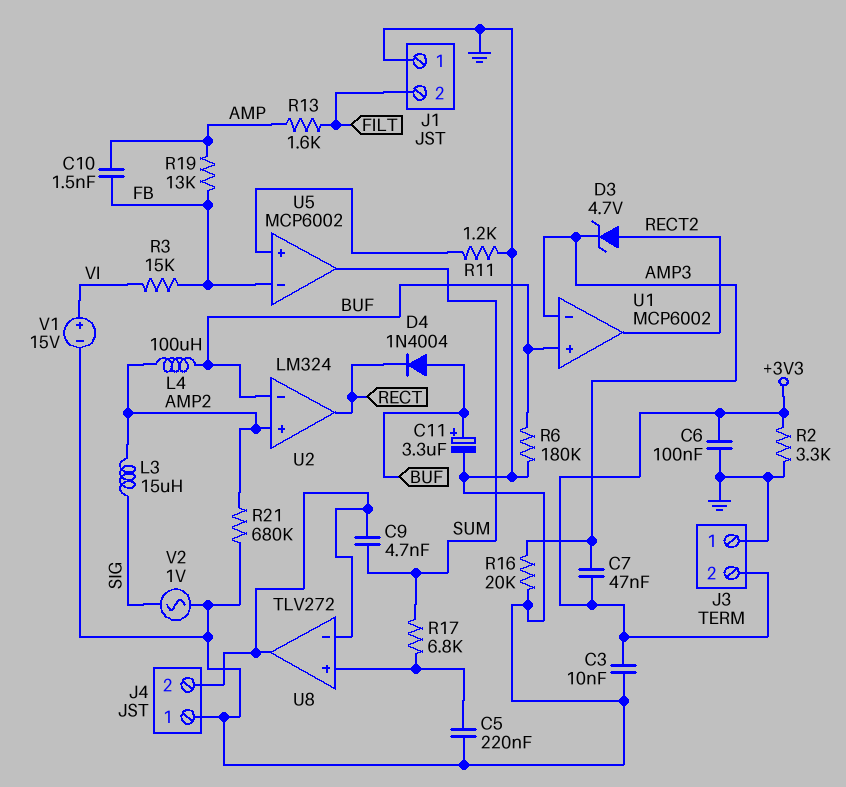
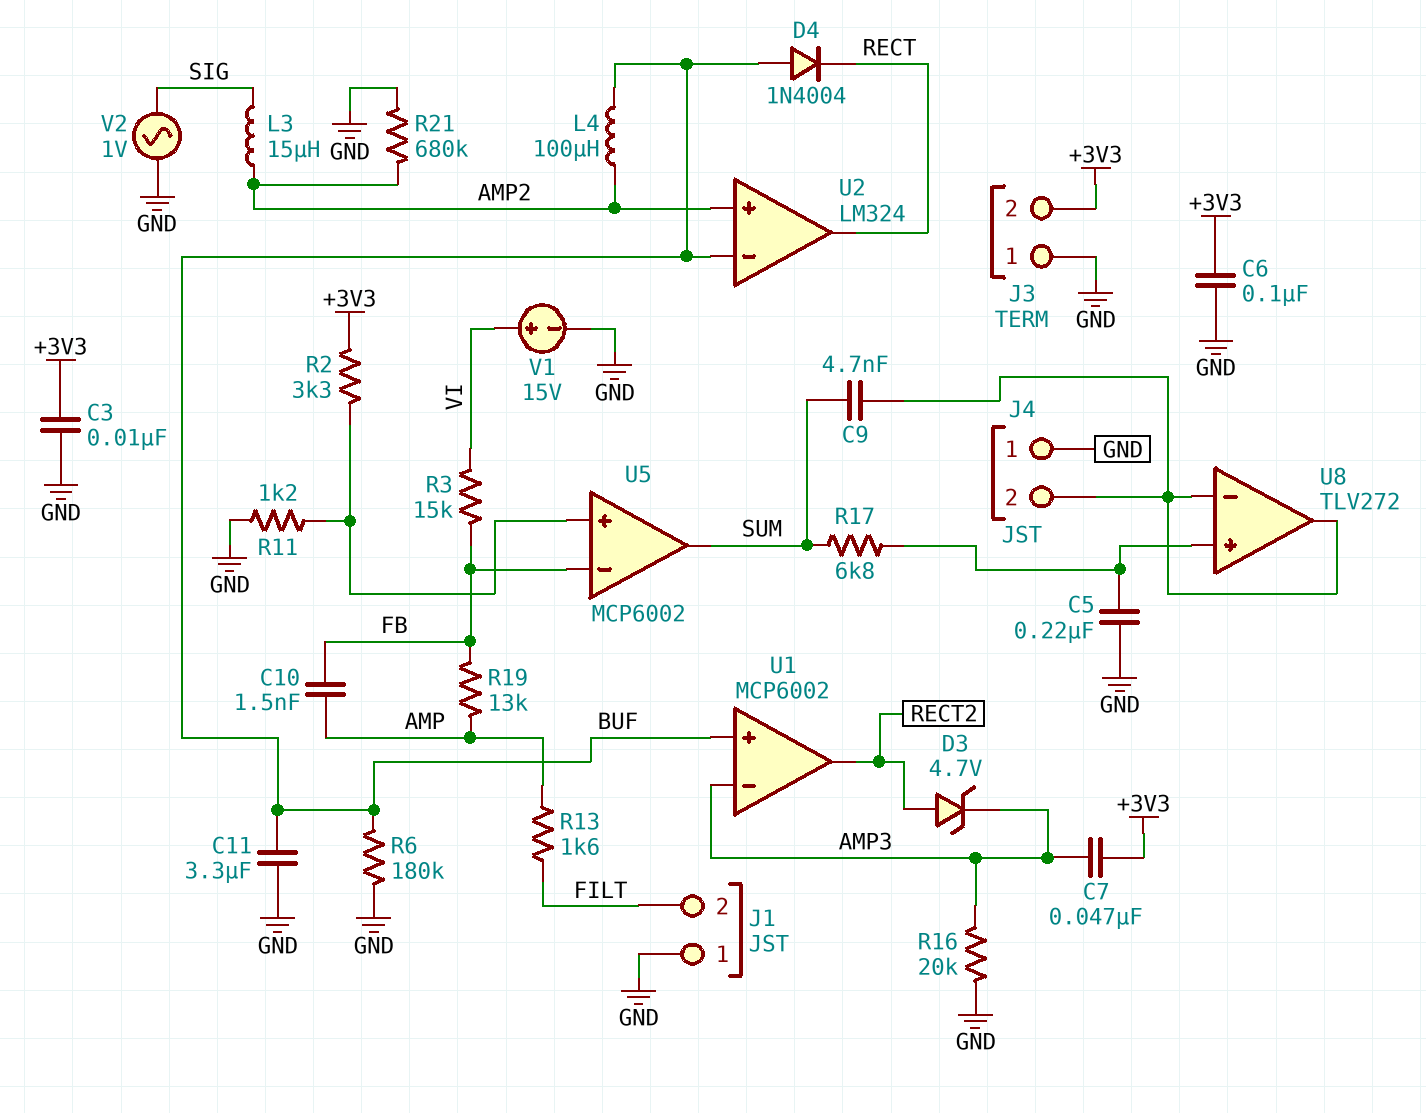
C11: 3.3uF (plus BUF, minus GND) -> 3.3uF (BUF, GND)
R2: 3.3k (+3V3, GND) -> 3.3k (+3V3, U5/in+)

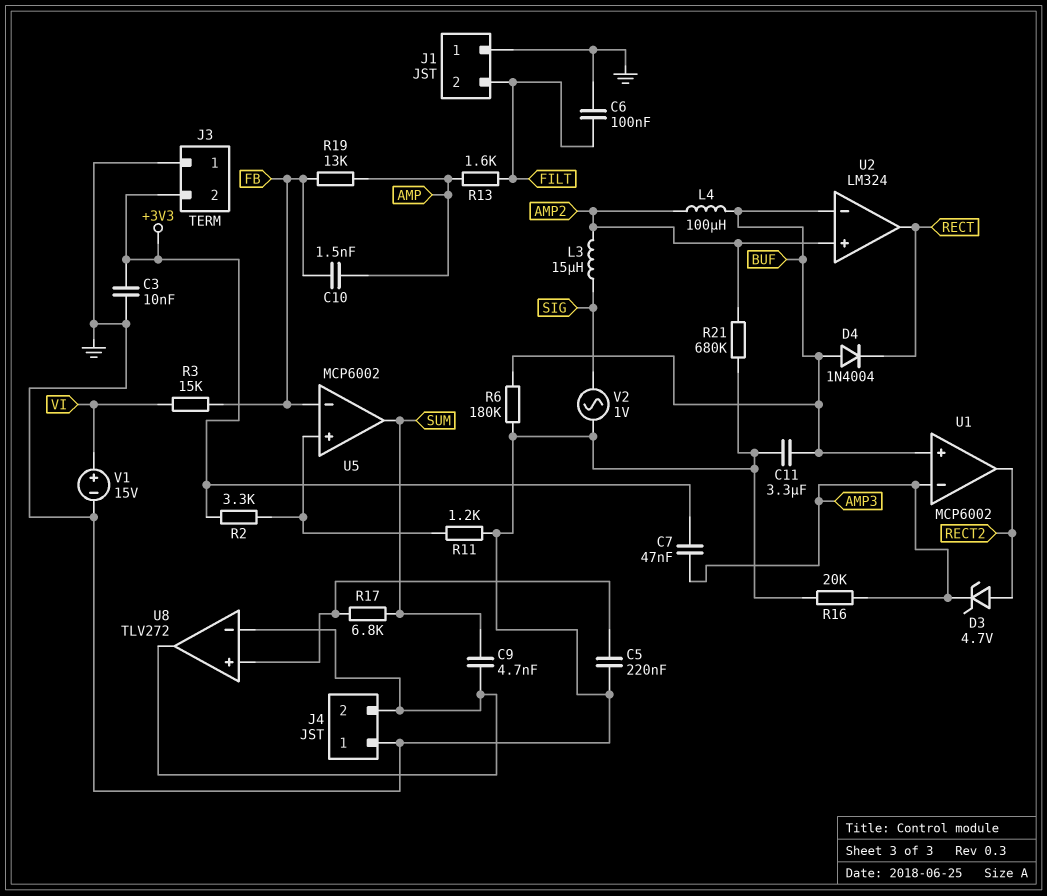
C6: 100nF (+3V3, GND) -> 100nF (FILT, GND)

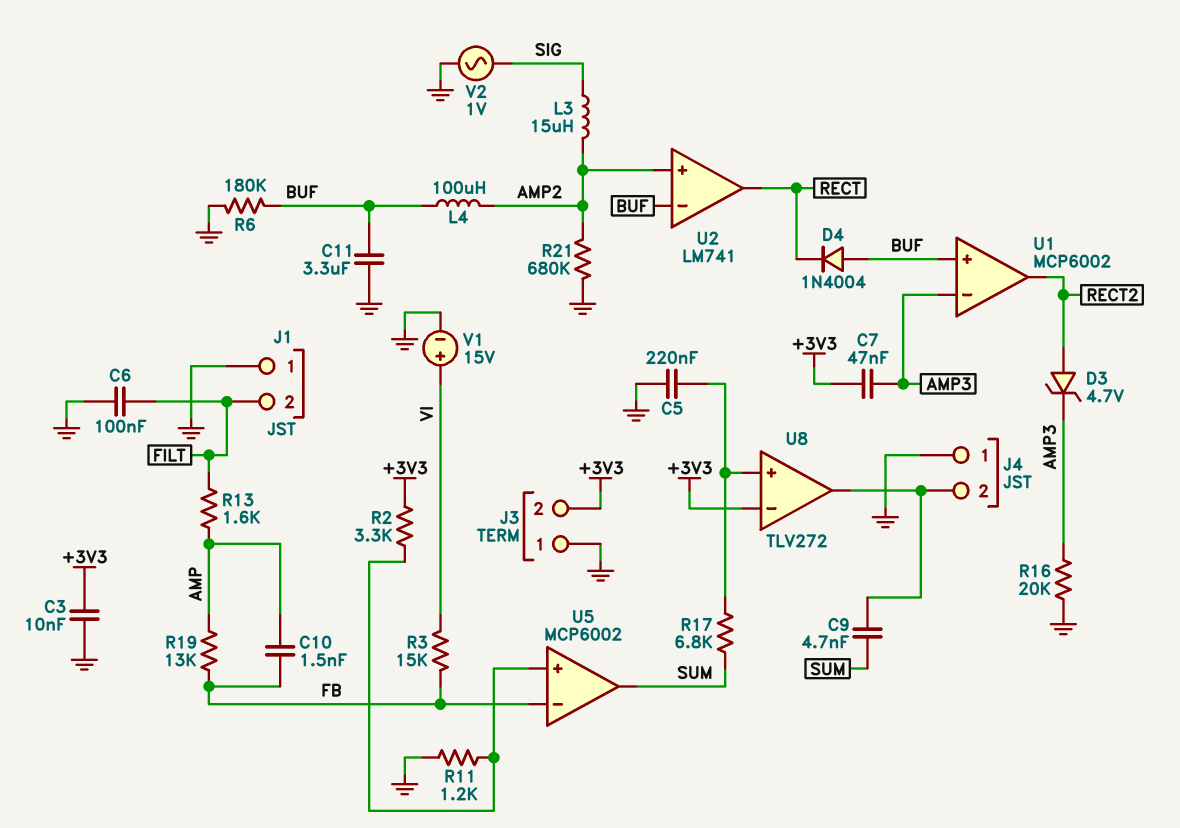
U2: LM324 -> LM741
U8 pin in-: J4/2 -> +3V3

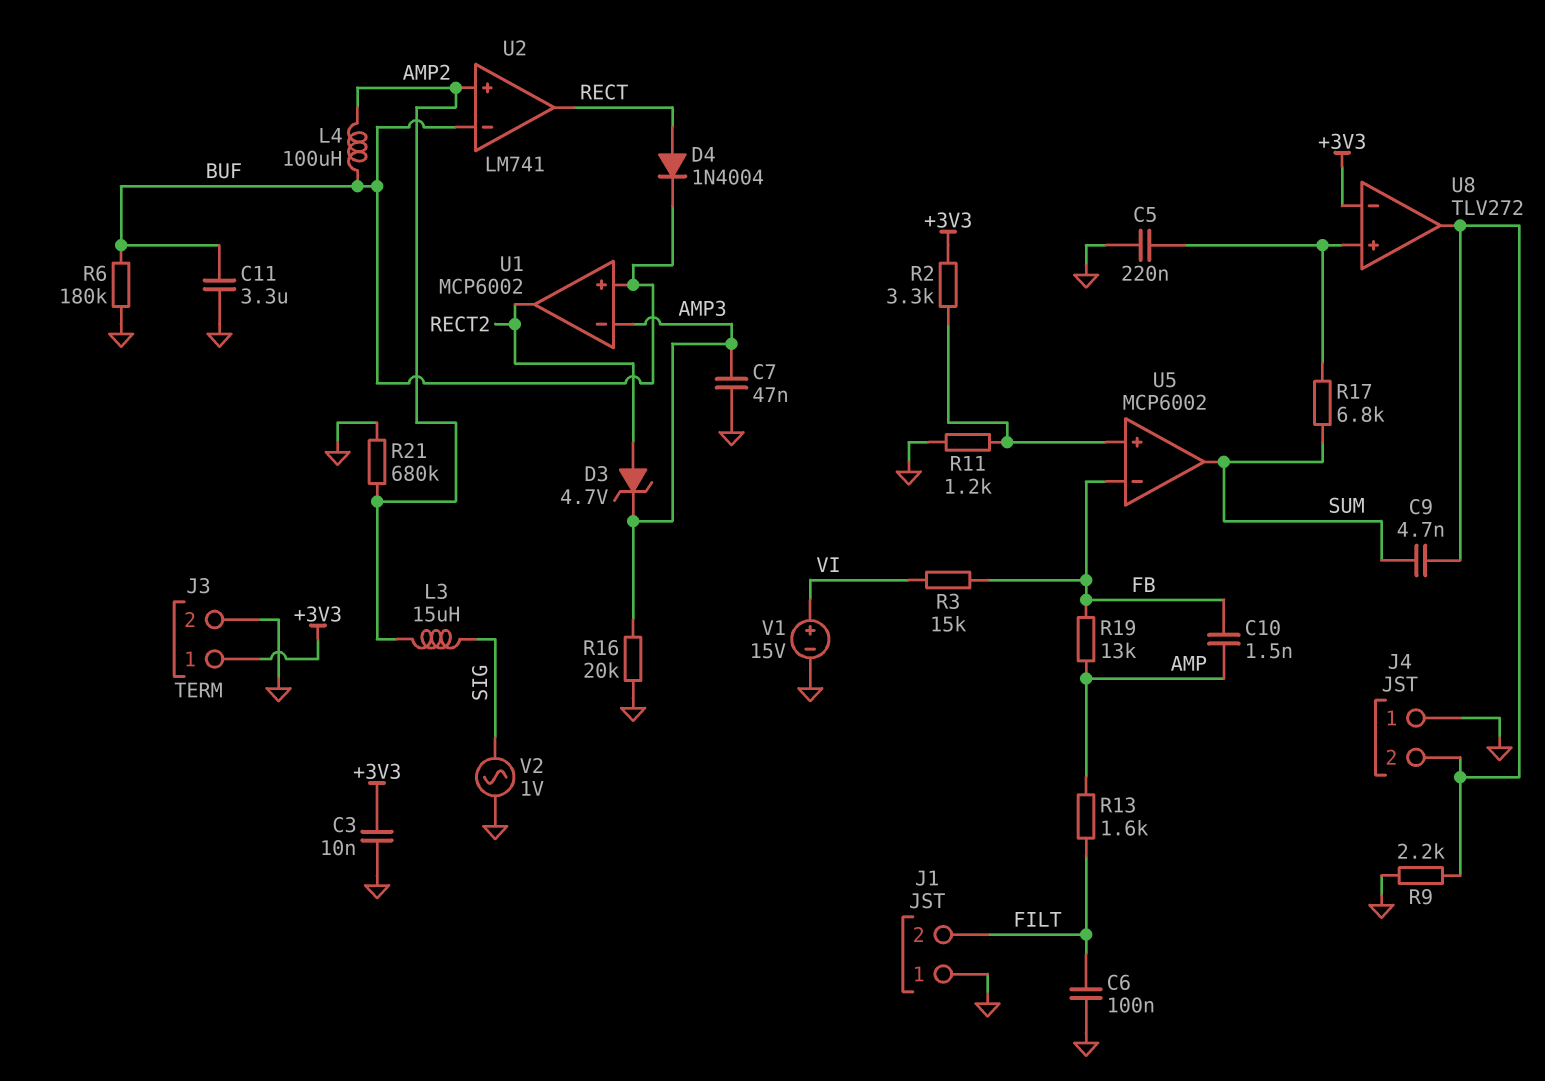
C7: 47nF (+3V3, AMP3) -> 47nF (AMP3, GND)
D4: diode 1N4004 (A BUF, K RECT) -> diode 1N4004 (A RECT, K BUF)
J3 pin 1: GND -> +3V3
J3 pin 2: +3V3 -> GND
R9: none -> 2.2k (GND, J4/2)

